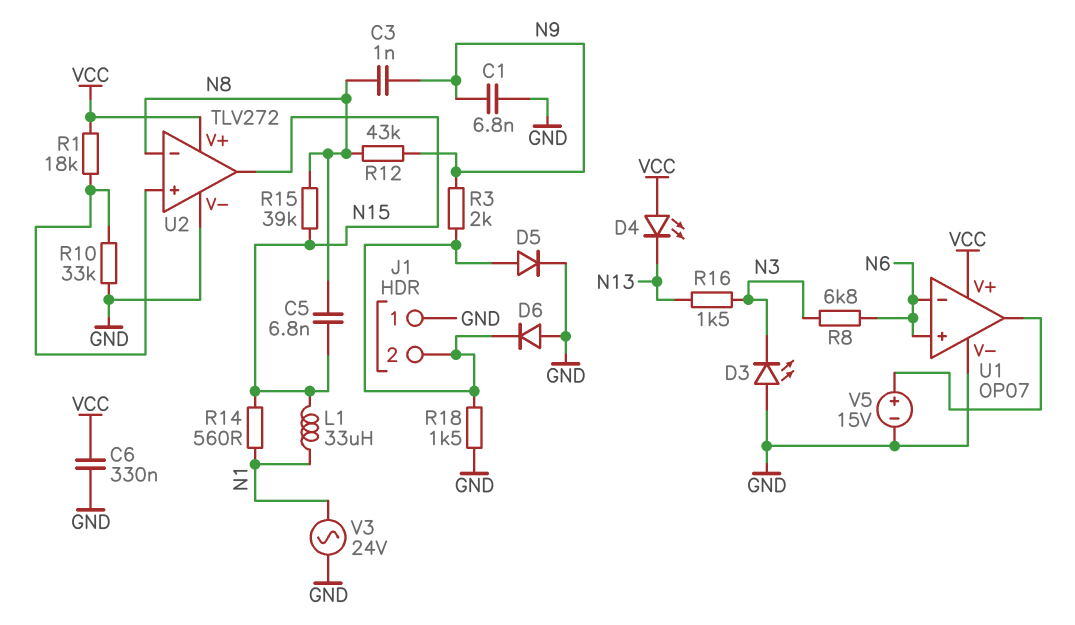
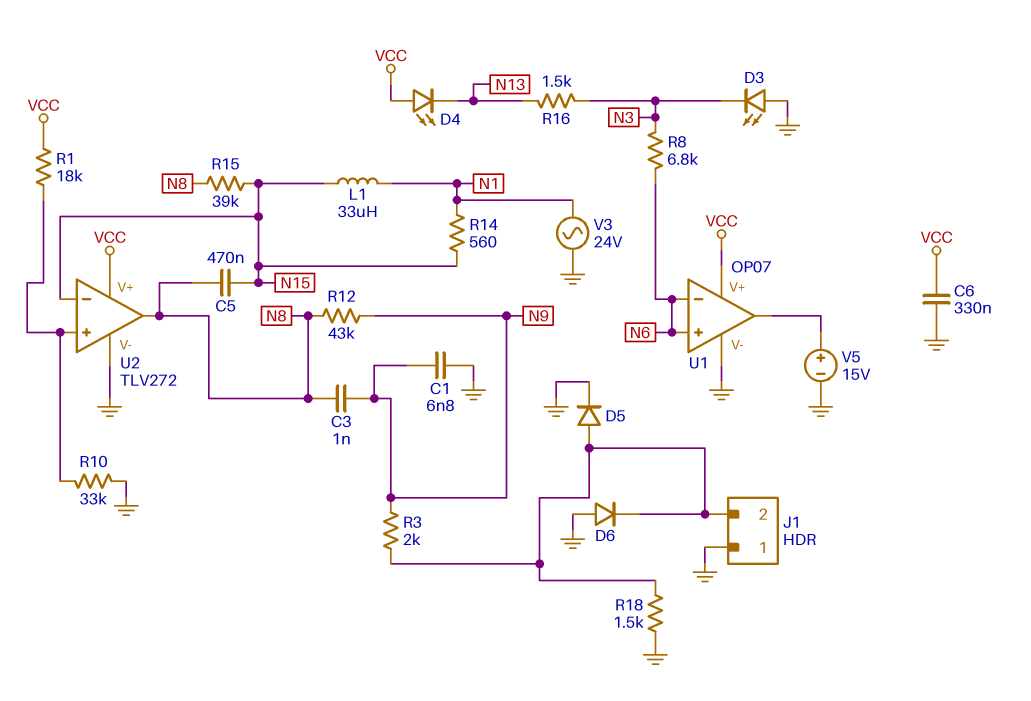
C5: 6.8nF (N8, N15) -> 470nF (N8, N15)
U2 pin in-: N8 -> N15
U2 pin out: N15 -> N8

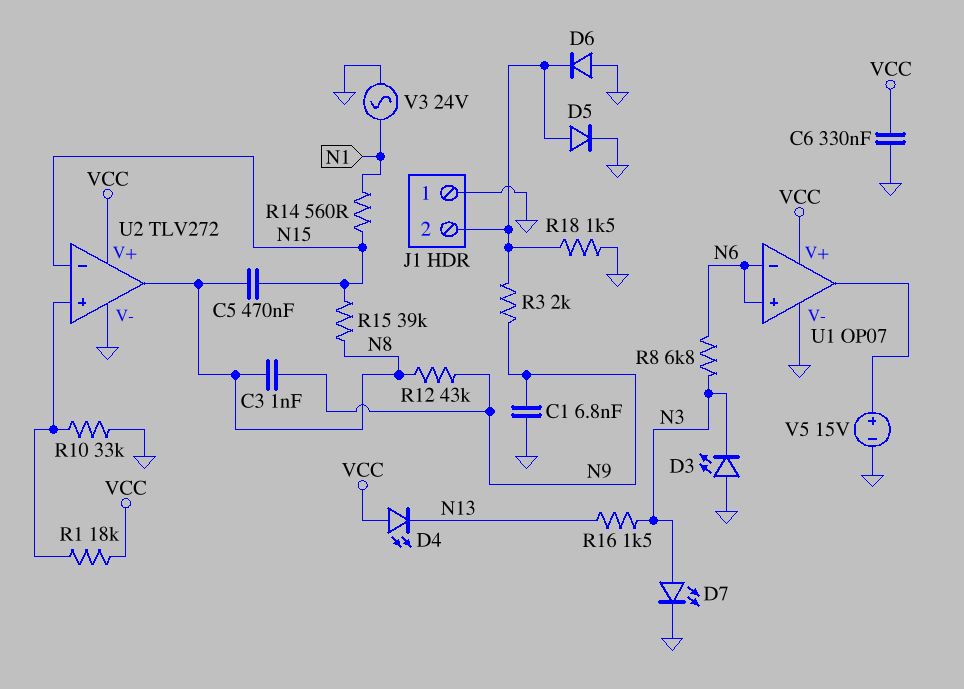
D7: none -> LED (A N3, K GND)
L1: 33uH (N1, N15) -> none

